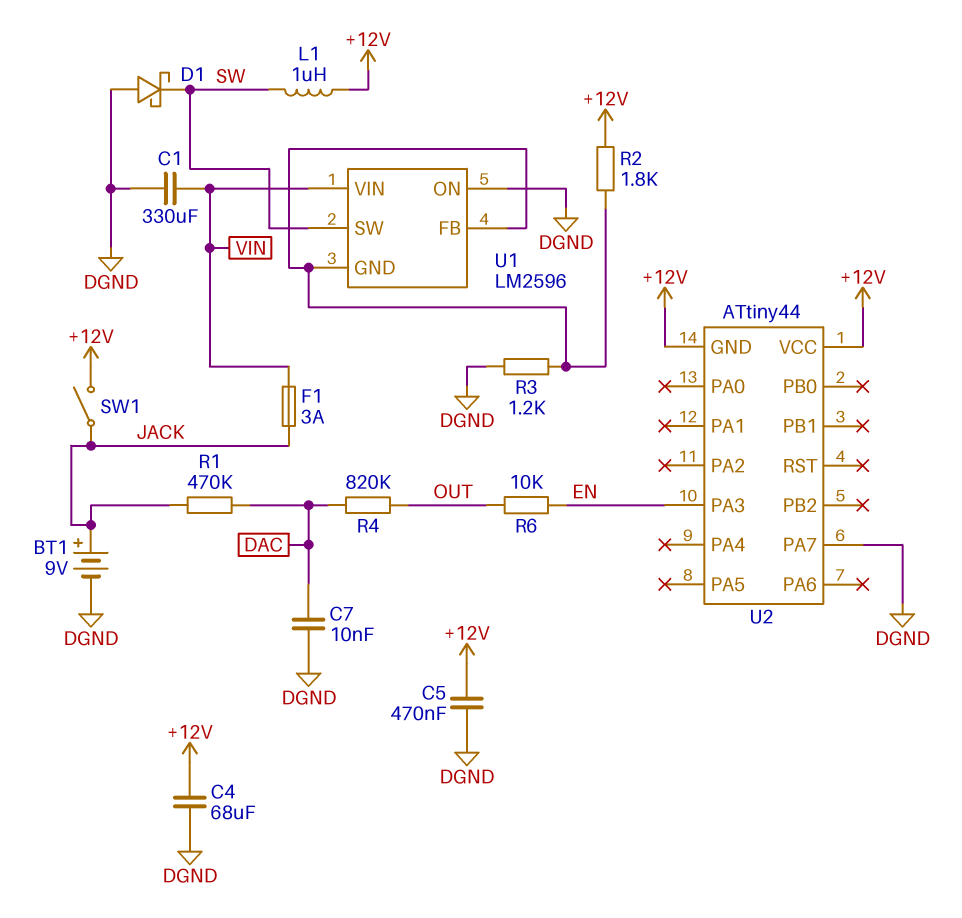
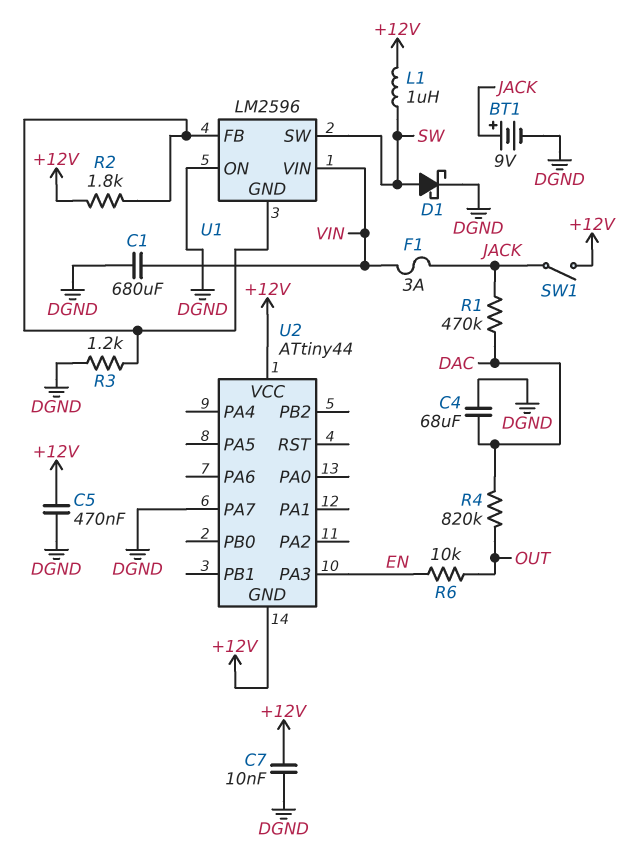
C1: 330uF (DGND, VIN) -> 680uF (DGND, VIN)
C4: 68uF (+12V, DGND) -> 68uF (DAC, DGND)
C7: 10nF (DAC, DGND) -> 10nF (+12V, DGND)
D1: schottky (A DGND, K SW) -> schottky (A SW, K DGND)

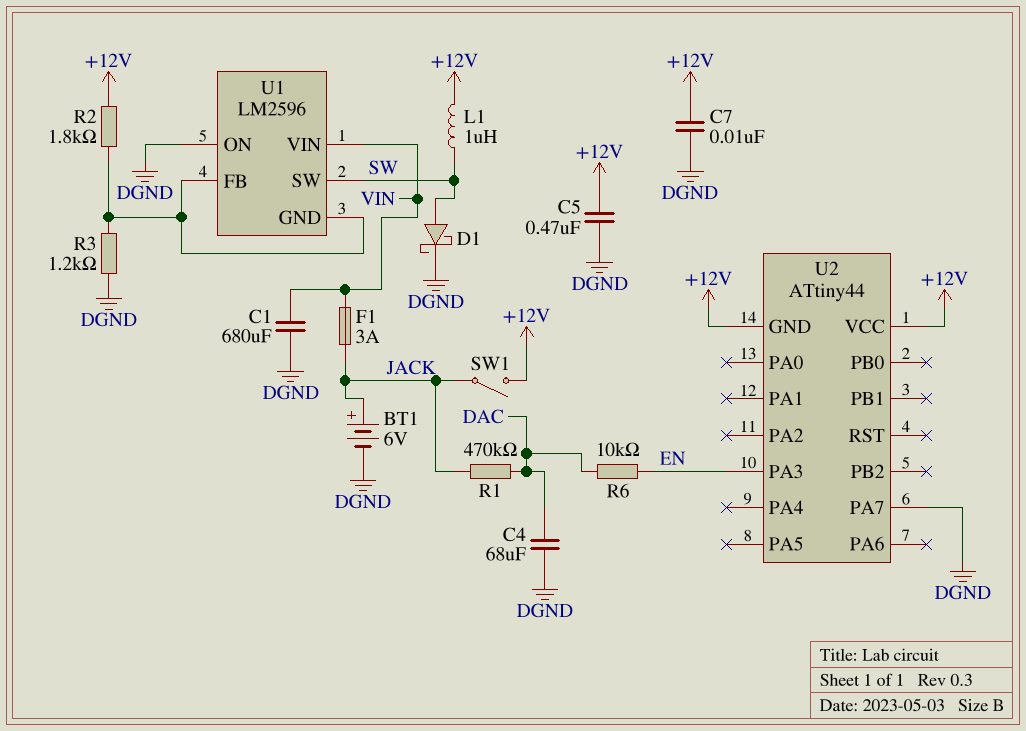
BT1: 9V (plus JACK, minus DGND) -> 6V (plus JACK, minus DGND)
R4: 820k (DAC, OUT) -> none
R6: 10k (EN, OUT) -> 10k (DAC, EN)

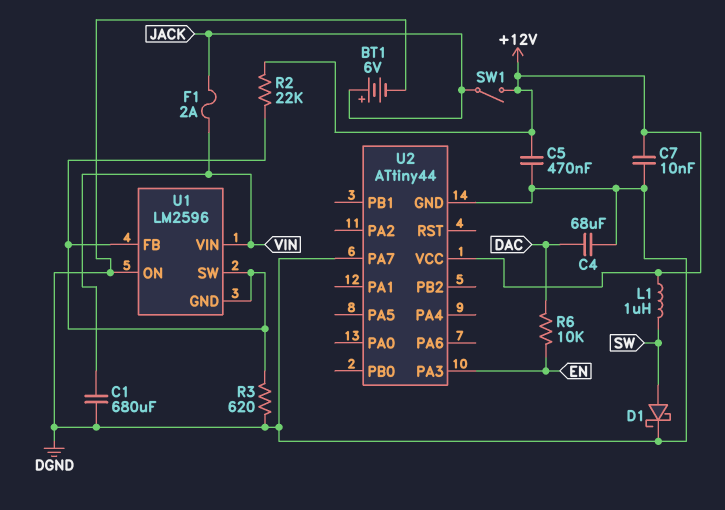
F1: 3A (JACK, VIN) -> 2A (JACK, VIN)
R1: 470k (DAC, JACK) -> none
R2: 1.8k (+12V, U1/FB) -> 22k (+12V, U1/FB)
R3: 1.2k (DGND, U1/FB) -> 620 (DGND, U1/FB)
U1 pin SW: SW -> U1/FB
U2 pin GND: +12V -> DGND

